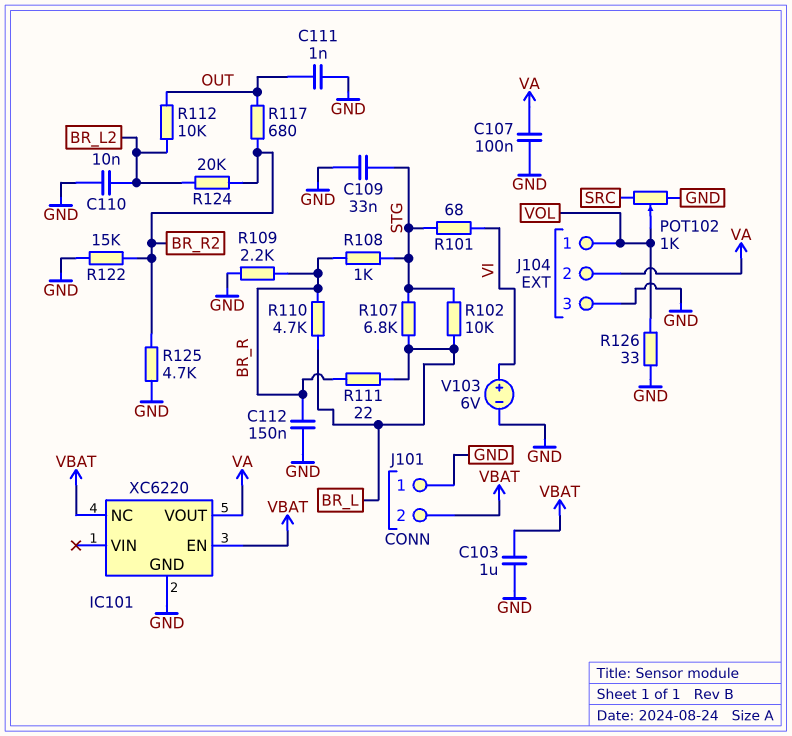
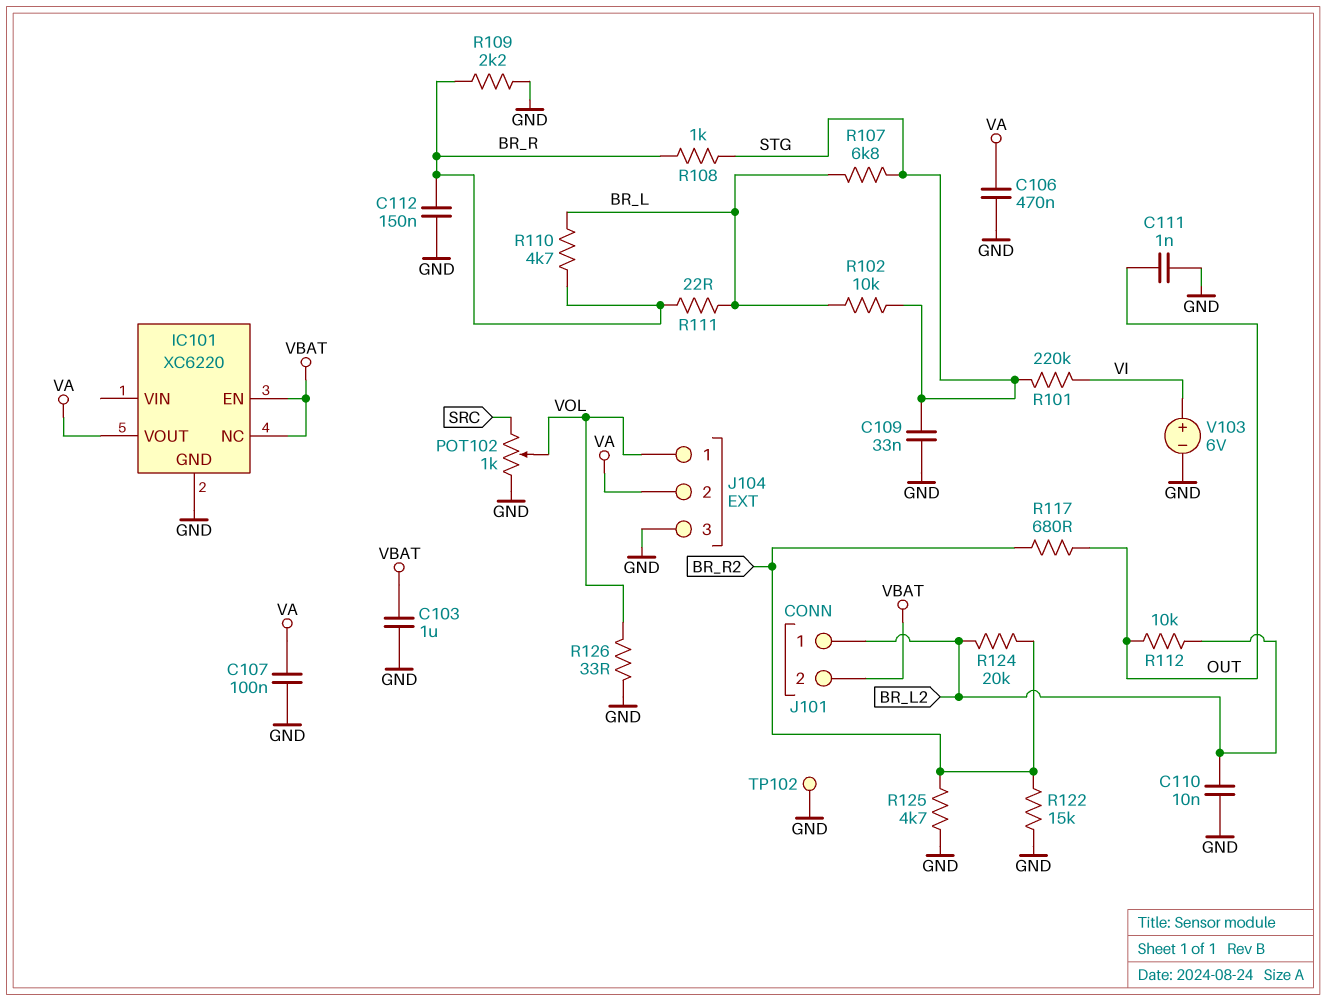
C106: none -> 470nF (GND, VA)
J101 pin 1: GND -> BR_L2
R101: 68 (STG, VI) -> 220k (STG, VI)
TP102: none -> test point (GND)

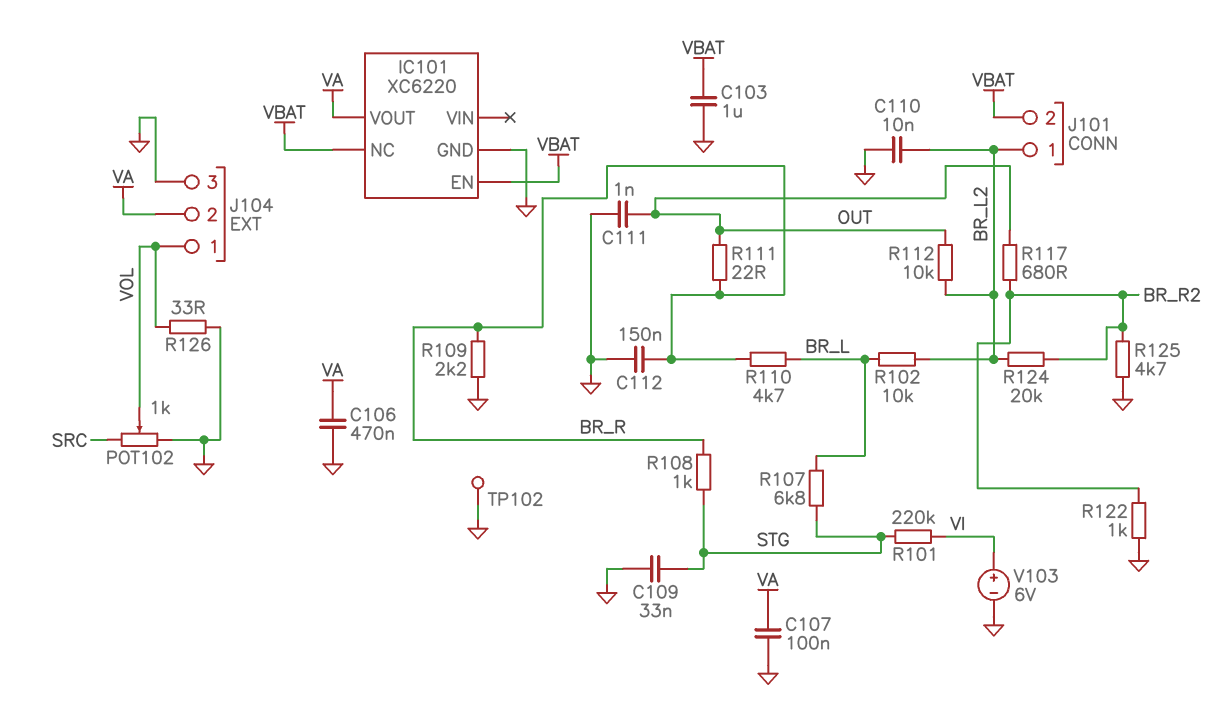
R102: 10k (BR_L, STG) -> 10k (BR_L, BR_L2)
R111: 22 (BR_L, BR_R) -> 22 (BR_R, OUT)
R122: 15k (BR_R2, GND) -> 1k (BR_R2, GND)

